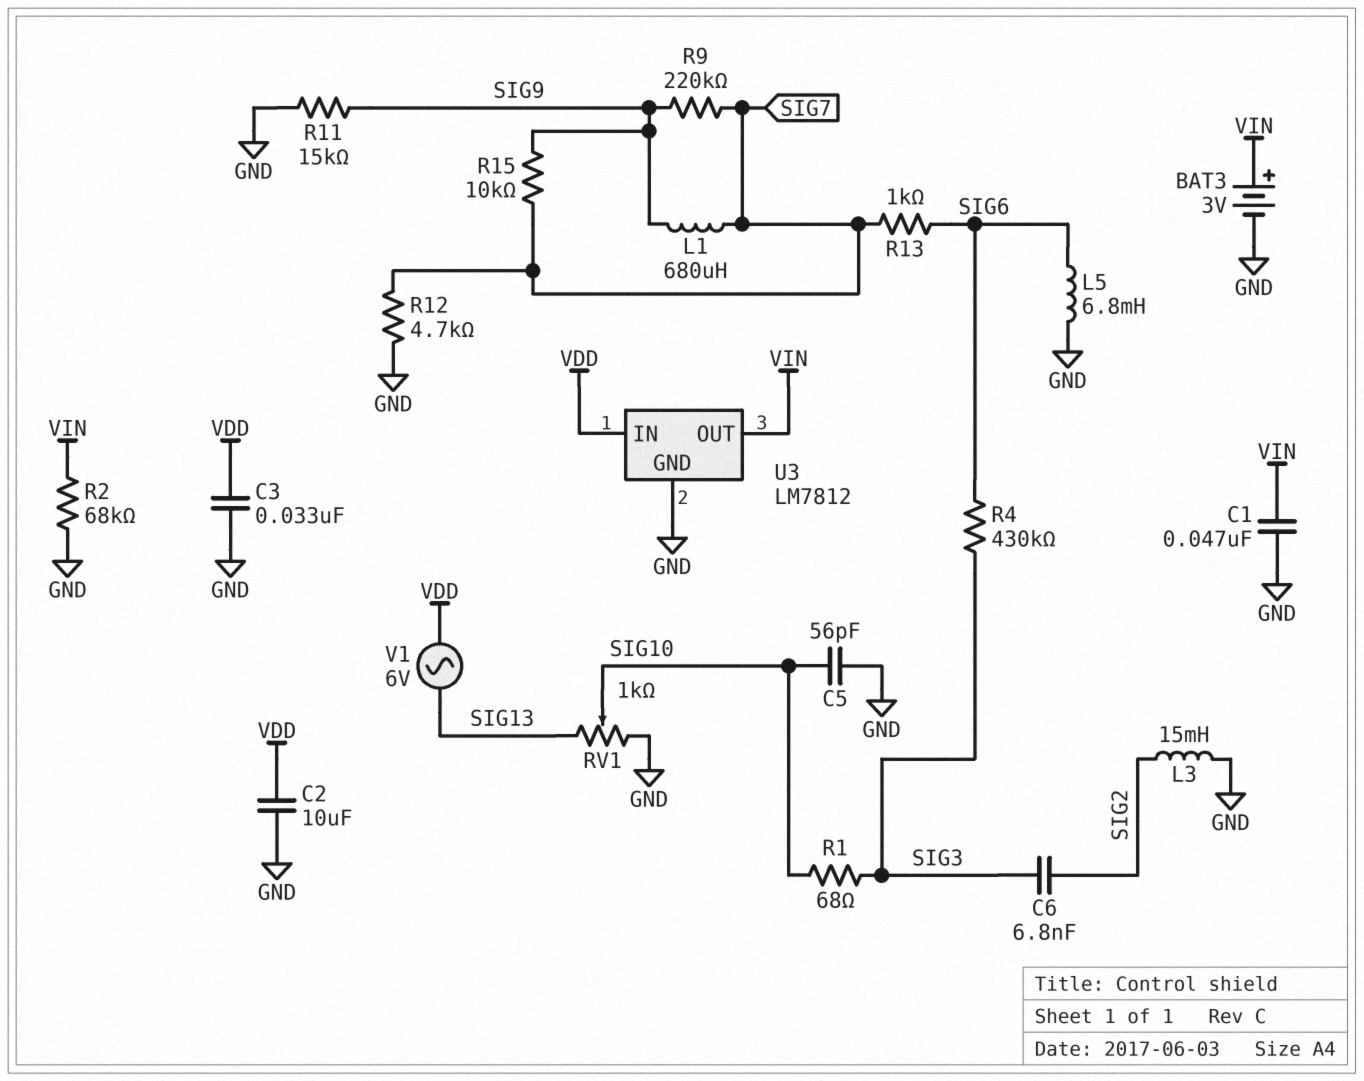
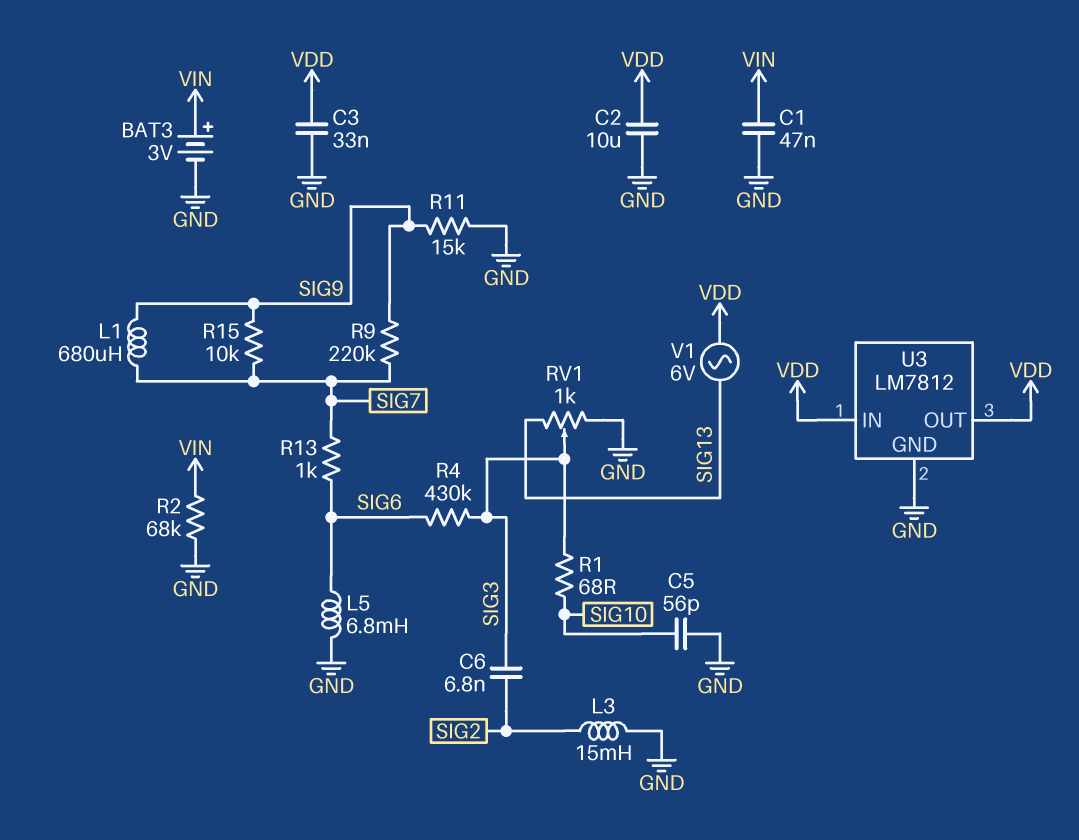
R12: 4.7k (GND, SIG7) -> none
RV1: 1k (GND, SIG13, wiper SIG10) -> 1k (GND, SIG13, wiper SIG3)
U3 pin OUT: VIN -> VDD

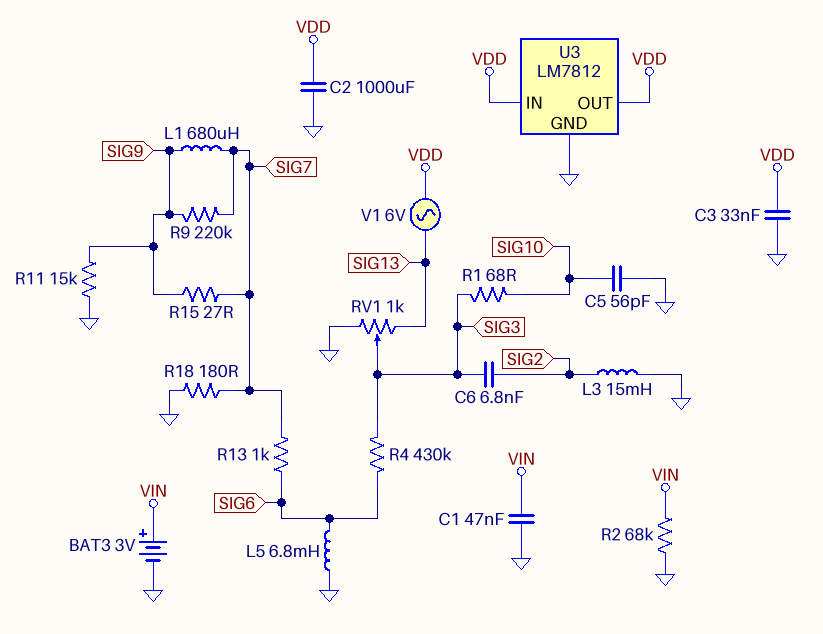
C2: 10uF (GND, VDD) -> 1000uF (GND, VDD)
R15: 10k (SIG7, SIG9) -> 27 (SIG7, SIG9)
R18: none -> 180 (GND, SIG7)

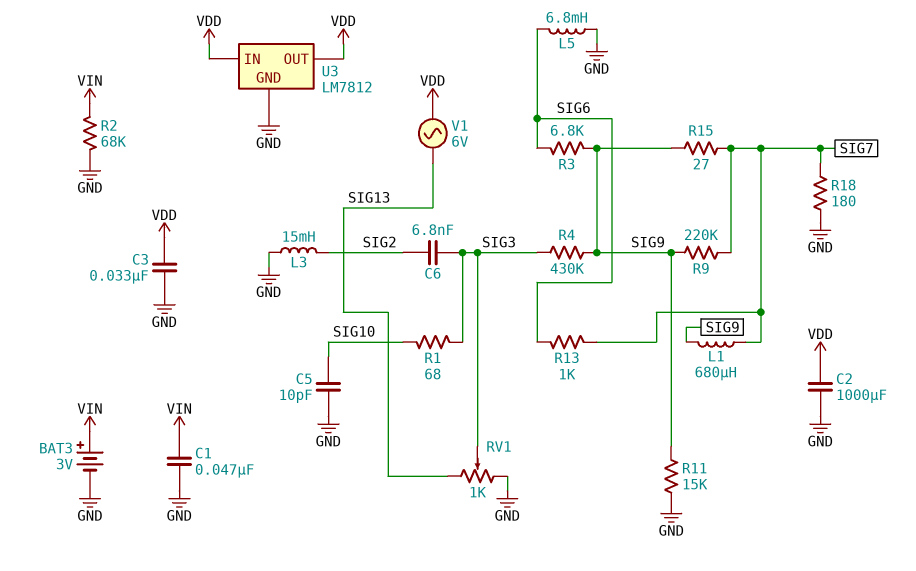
C5: 56pF (GND, SIG10) -> 10pF (GND, SIG10)
R3: none -> 6.8k (SIG6, SIG9)
R4: 430k (SIG3, SIG6) -> 430k (SIG3, SIG9)

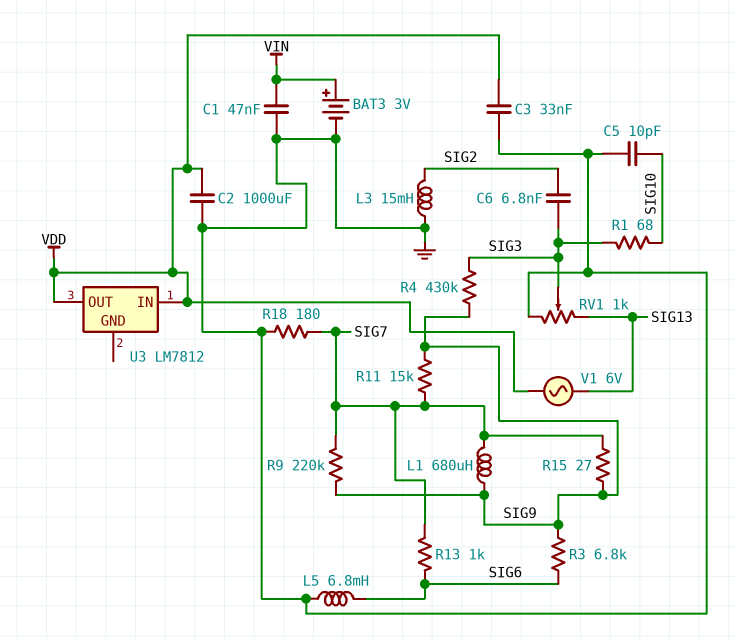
R2: 68k (GND, VIN) -> none
R11: 15k (GND, SIG9) -> 15k (SIG7, SIG9)
U3 pin GND: GND -> none

